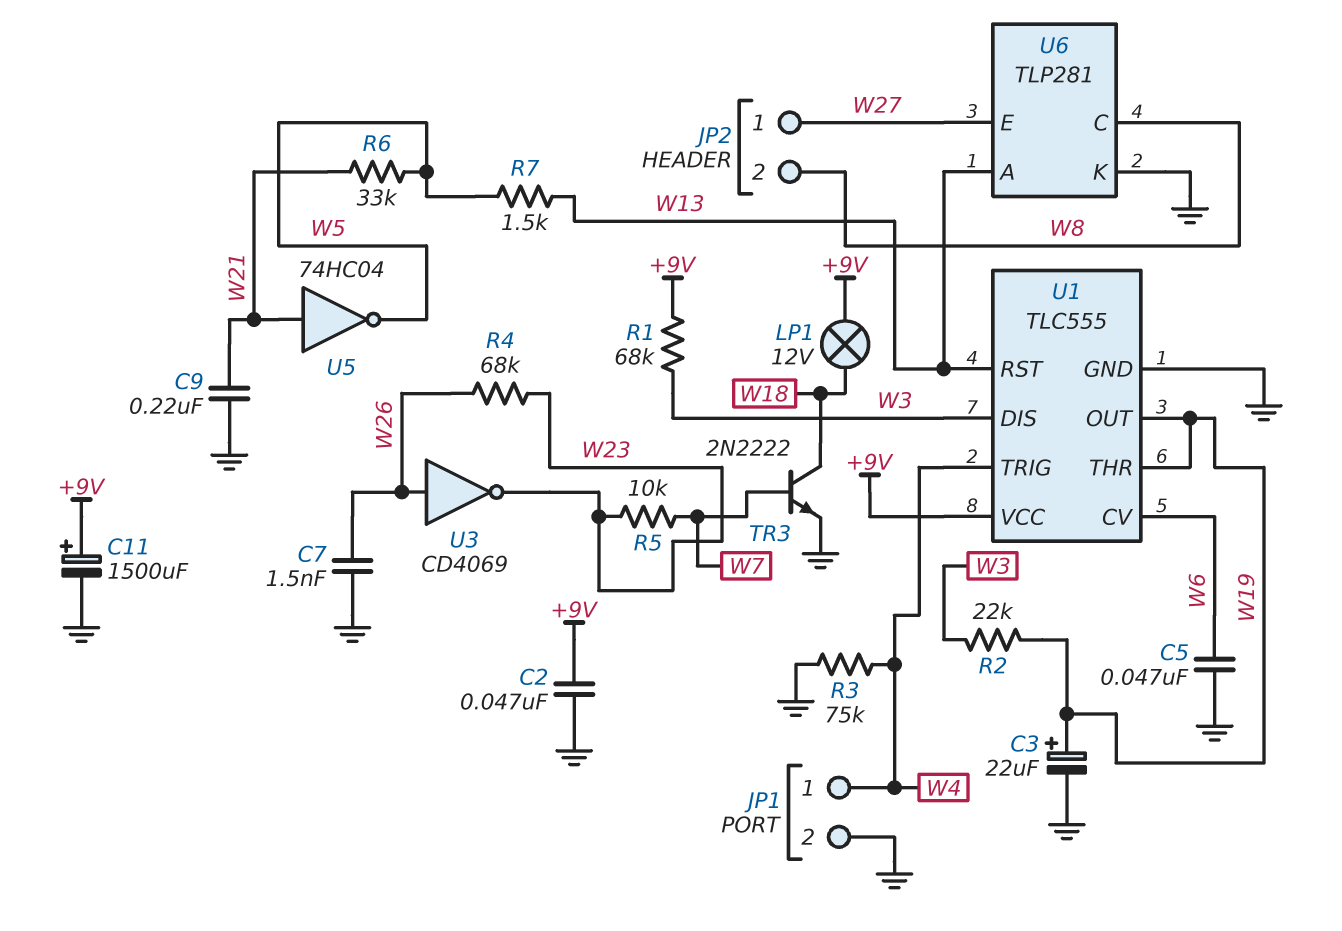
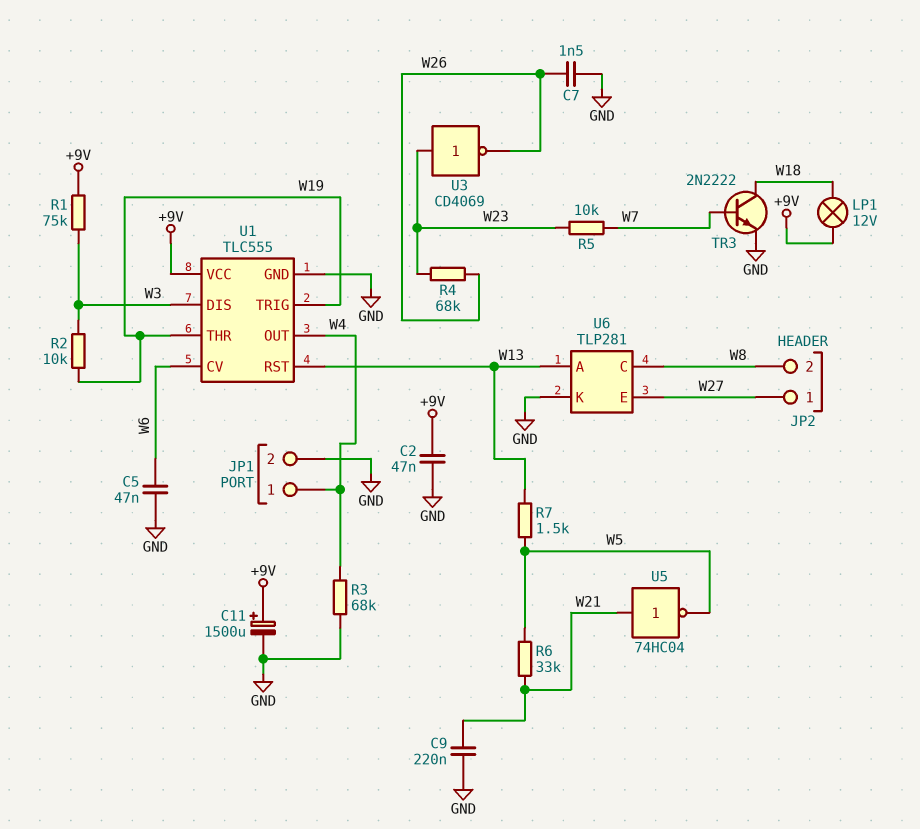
C3: 22uF (plus W19, minus GND) -> none
R1: 68k (+9V, W3) -> 75k (+9V, W3)
R2: 22k (W3, W19) -> 10k (W3, W19)
R3: 75k (GND, W4) -> 68k (GND, W4)
U1 pin OUT: W19 -> W4
U1 pin TRIG: W4 -> W19
U3: NOT CD4069 (in W26, out W23) -> NOT CD4069 (in W23, out W26)

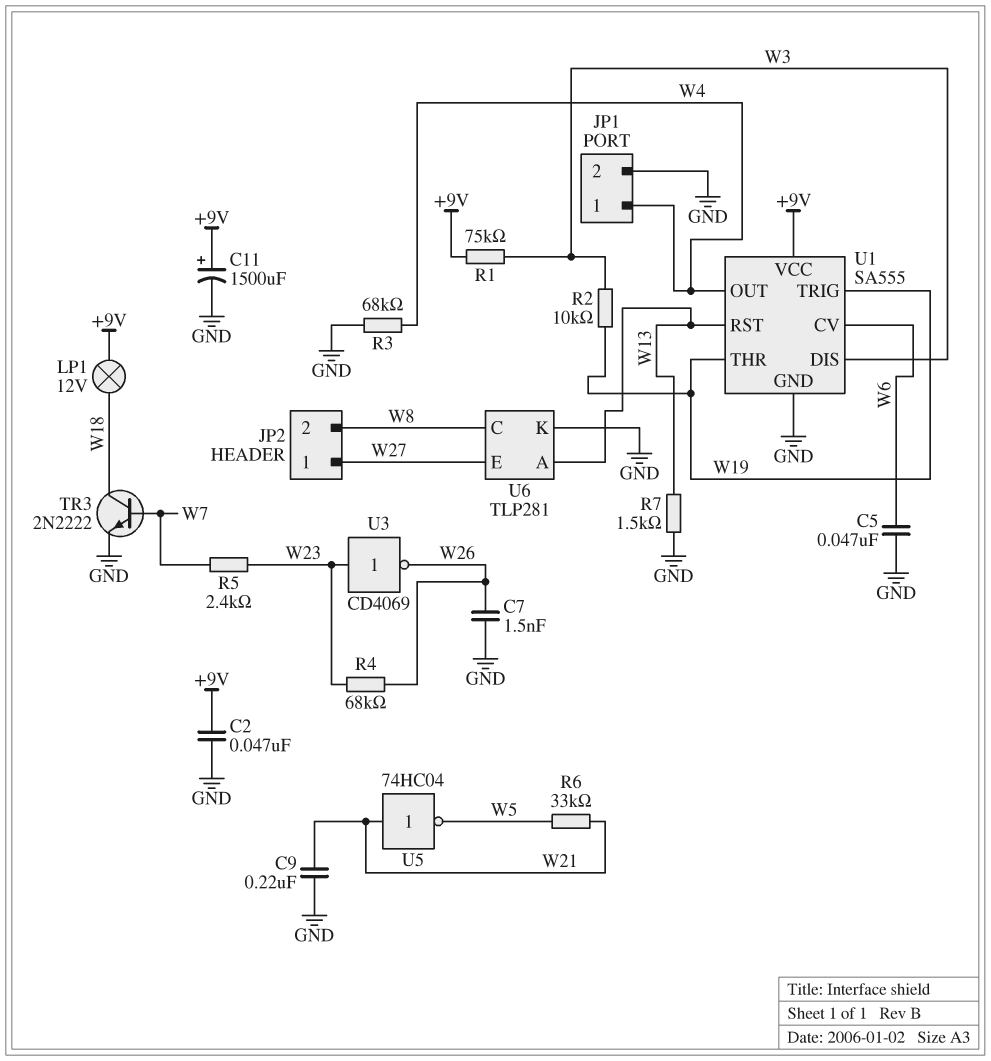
R5: 10k (W7, W23) -> 2.4k (W7, W23)
R7: 1.5k (W5, W13) -> 1.5k (GND, W13)
U1: TLC555 -> SA555

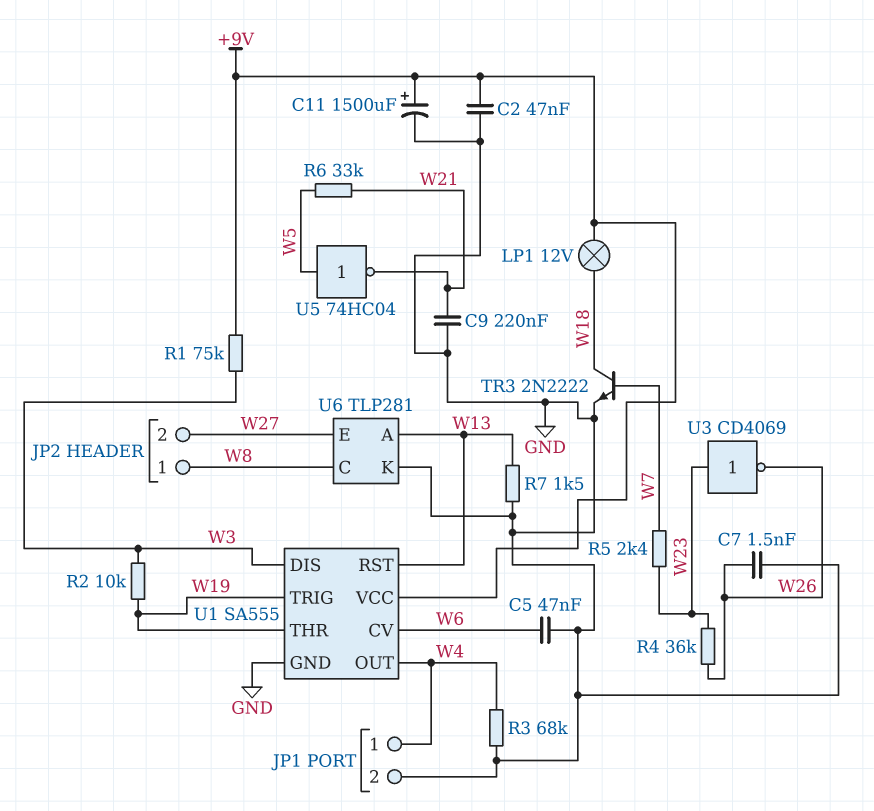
JP2 pin 1: W27 -> W8
JP2 pin 2: W8 -> W27
R4: 68k (W23, W26) -> 36k (W23, W26)
U5: NOT 74HC04 (in W21, out W5) -> NOT 74HC04 (in W5, out W21)

